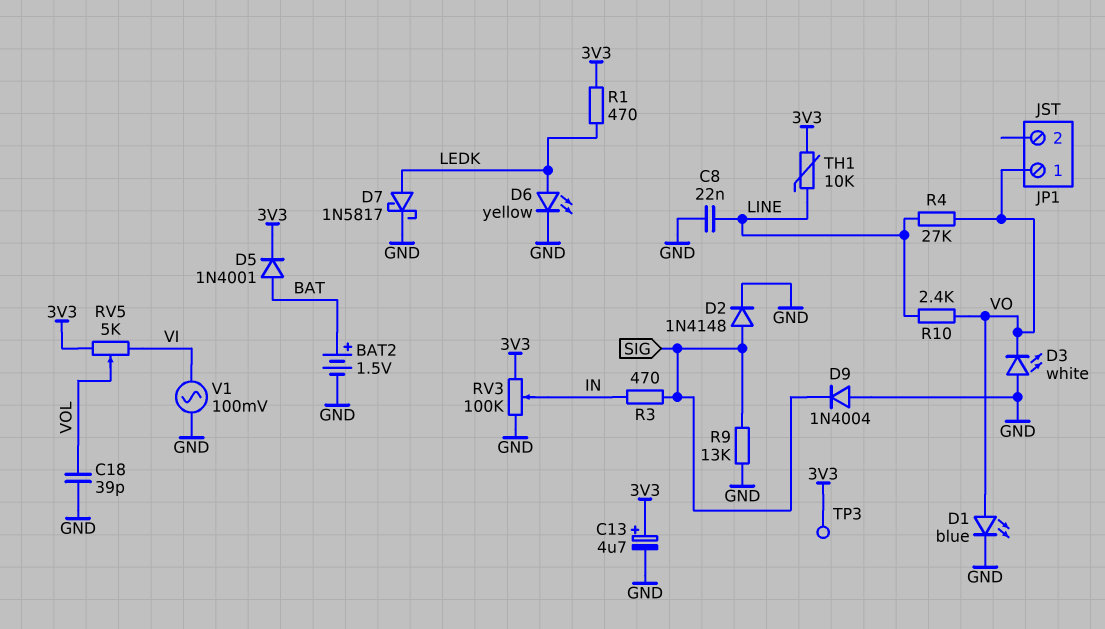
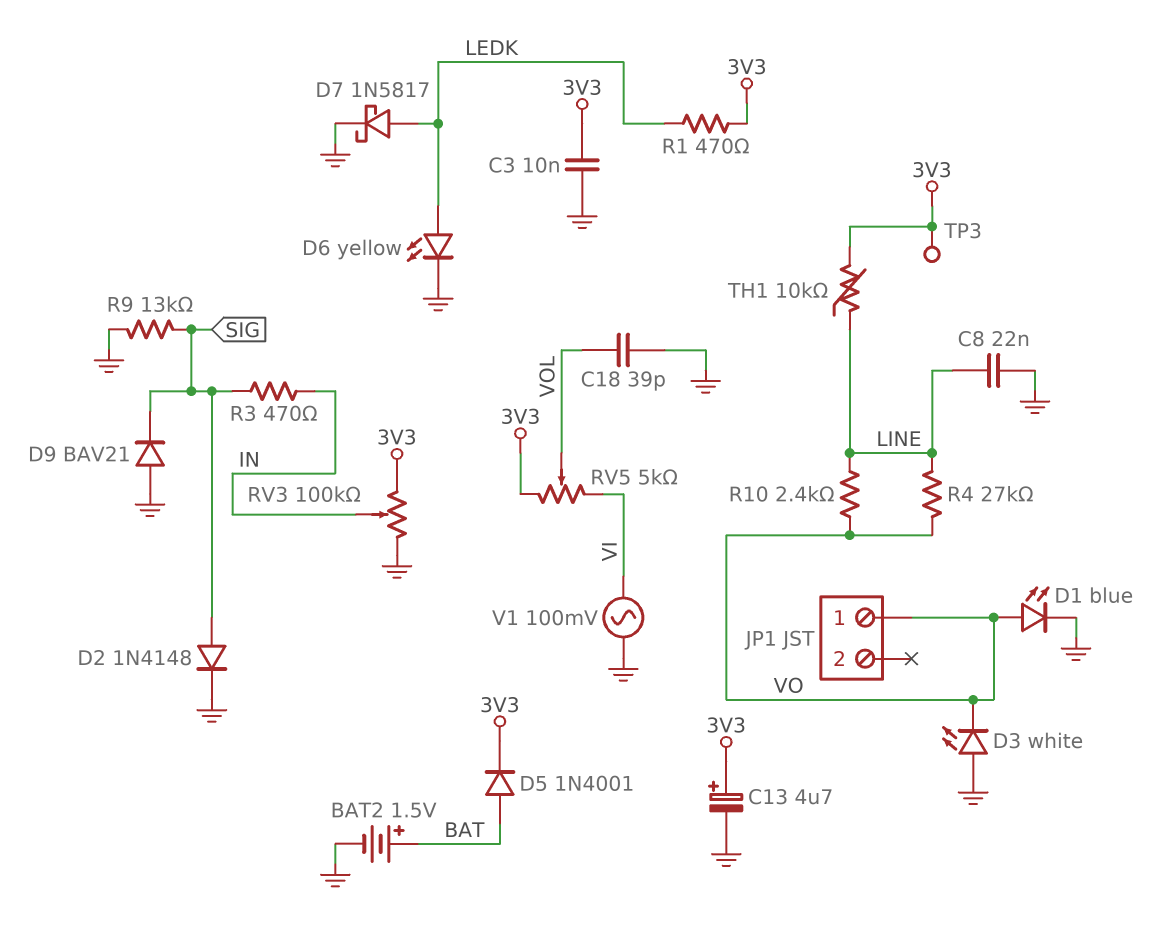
C3: none -> 10nF (3V3, GND)
D9: diode 1N4004 (A GND, K SIG) -> diode BAV21 (A GND, K SIG)

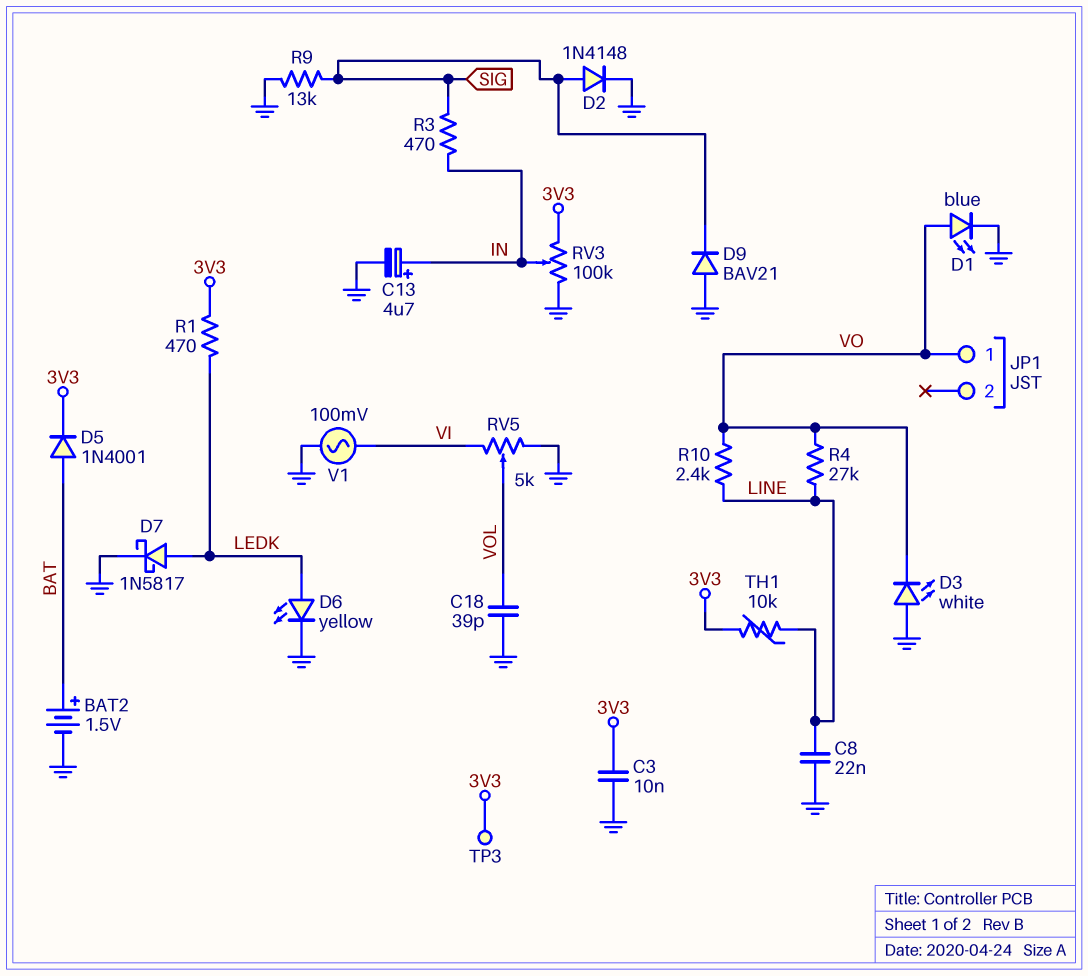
C13: 4.7uF (plus 3V3, minus GND) -> 4.7uF (plus IN, minus GND)
RV5: 5k (3V3, VI, wiper VOL) -> 5k (GND, VI, wiper VOL)

